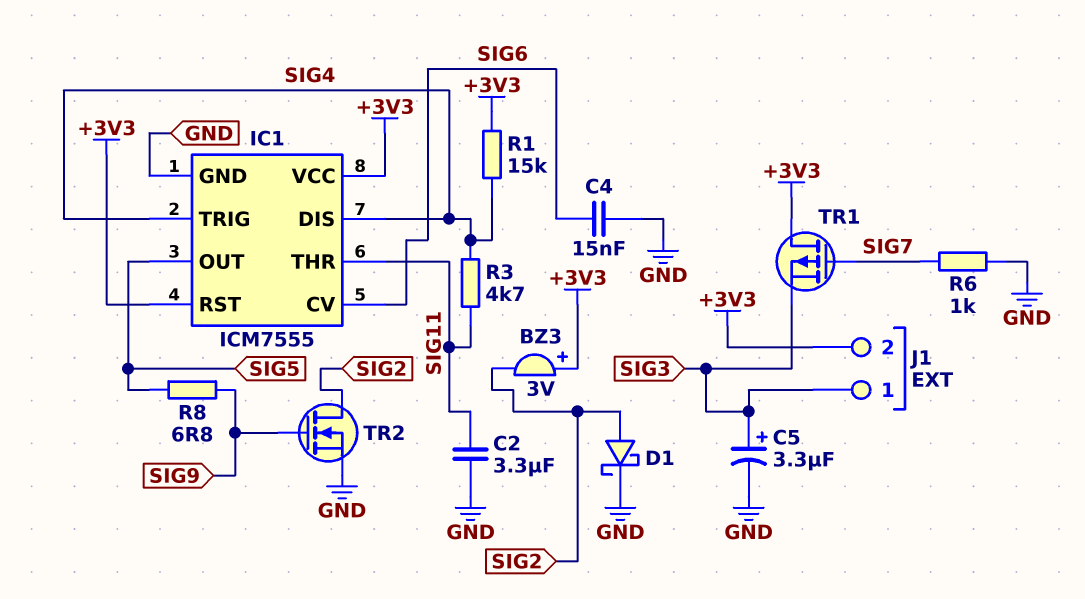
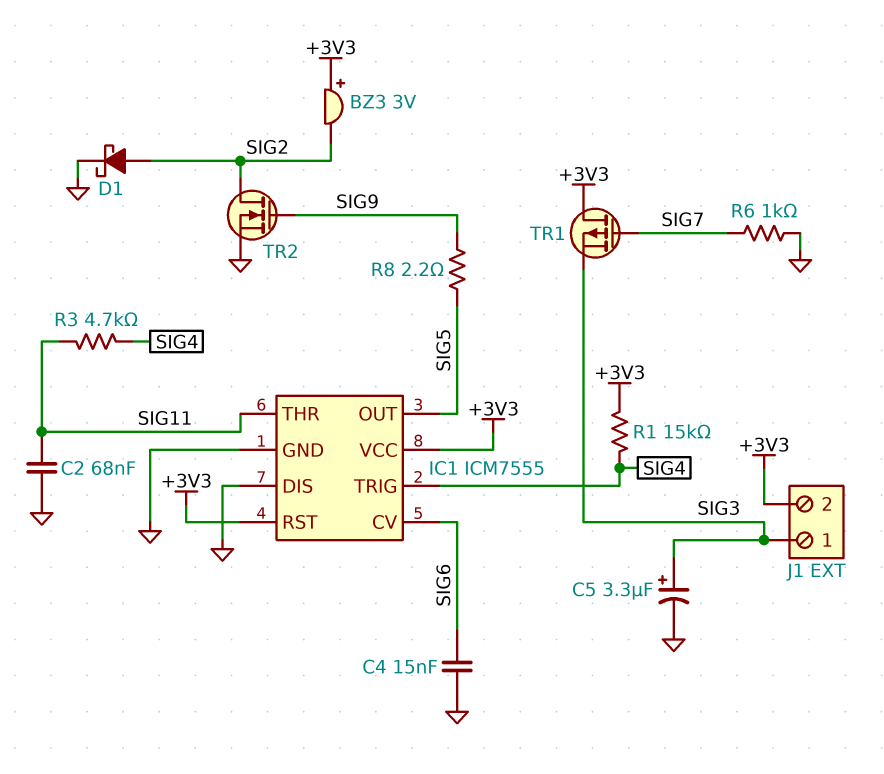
C2: 3.3uF (GND, SIG11) -> 68nF (GND, SIG11)
IC1 pin DIS: SIG4 -> GND
R8: 6.8 (SIG5, SIG9) -> 2.2 (SIG5, SIG9)

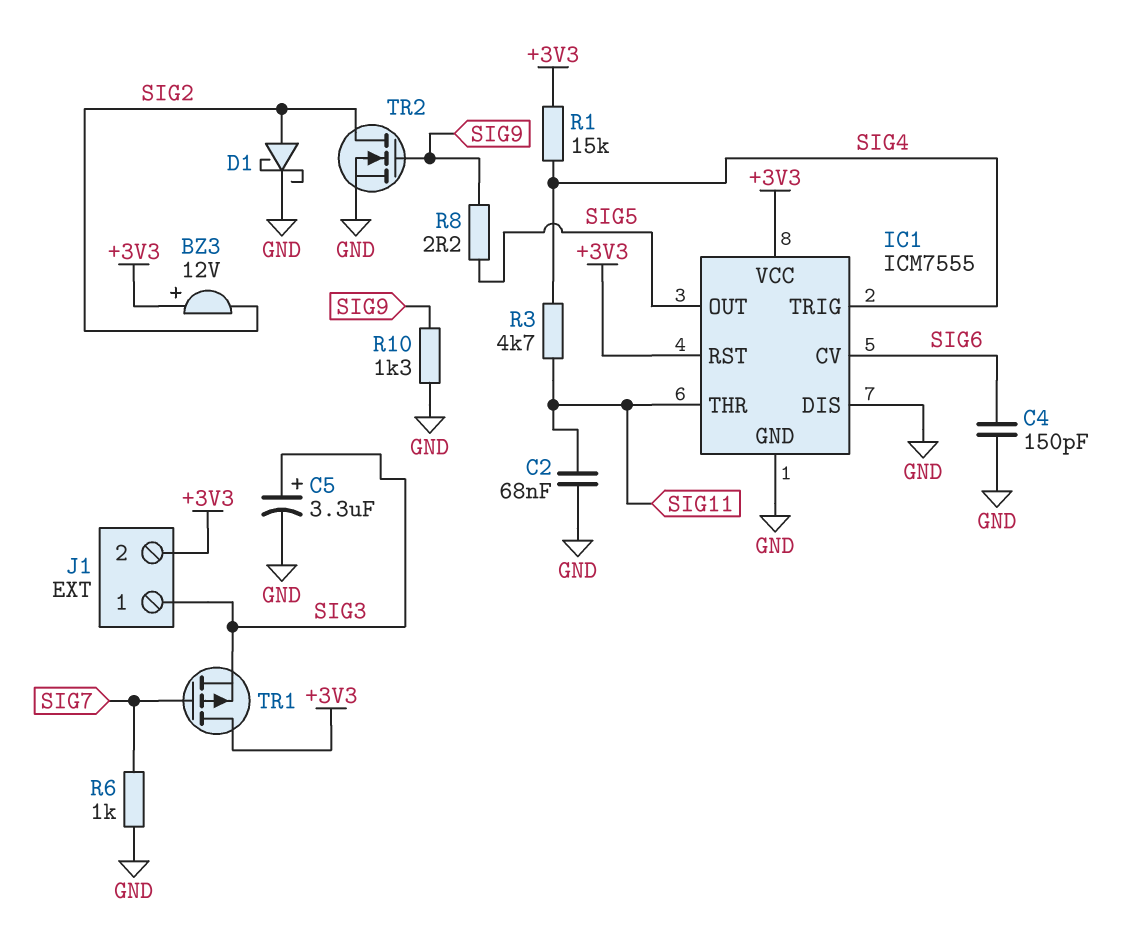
BZ3: buzzer 3V (plus +3V3, minus SIG2) -> buzzer 12V (plus +3V3, minus SIG2)
C4: 15nF (GND, SIG6) -> 150pF (GND, SIG6)
R10: none -> 1.3k (GND, SIG9)

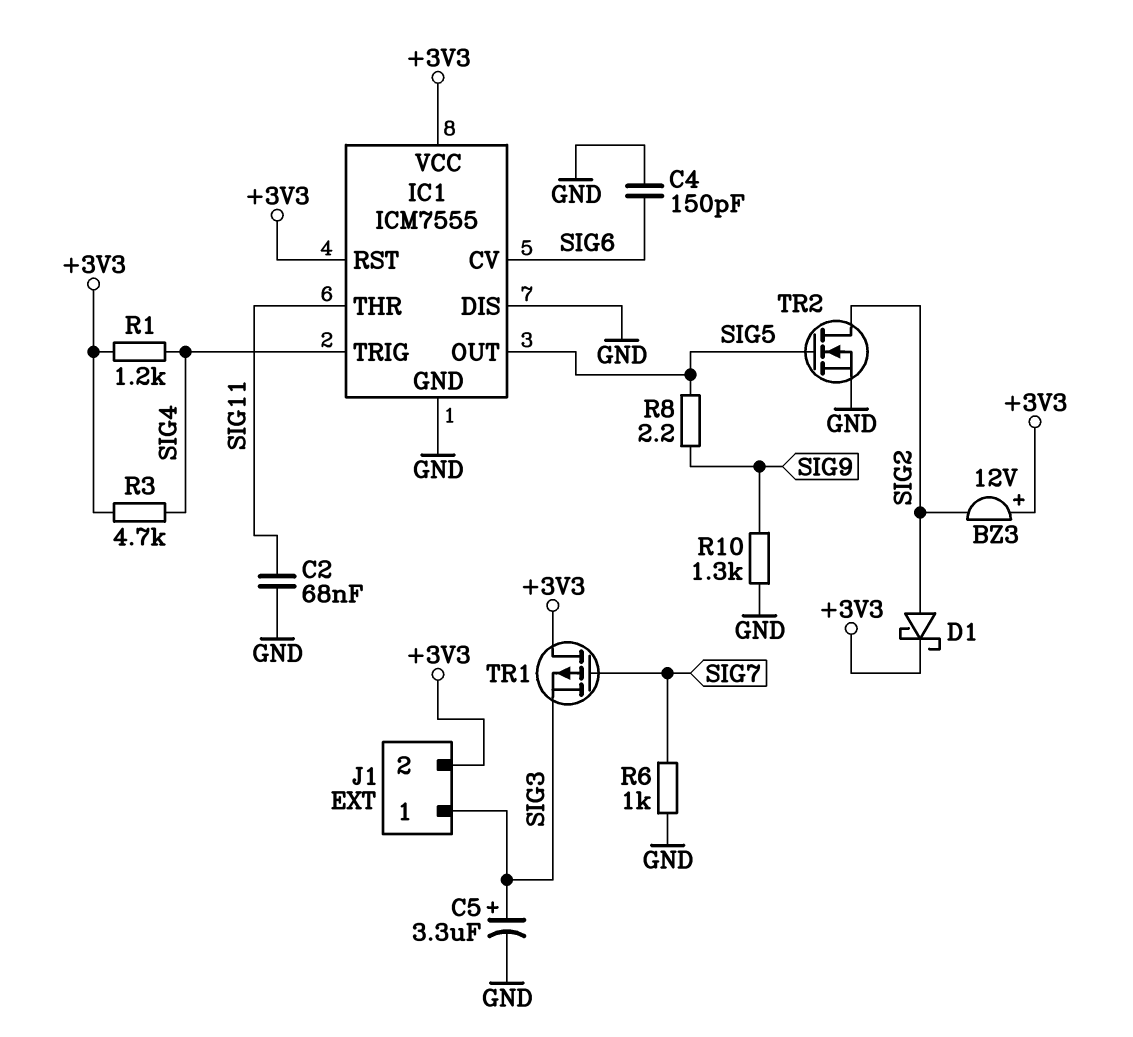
D1: schottky (A SIG2, K GND) -> schottky (A SIG2, K +3V3)
R1: 15k (+3V3, SIG4) -> 1.2k (+3V3, SIG4)
R3: 4.7k (SIG4, SIG11) -> 4.7k (+3V3, SIG4)
TR2: NMOS (G SIG9, D SIG2, S GND) -> NMOS (G SIG5, D SIG2, S GND)

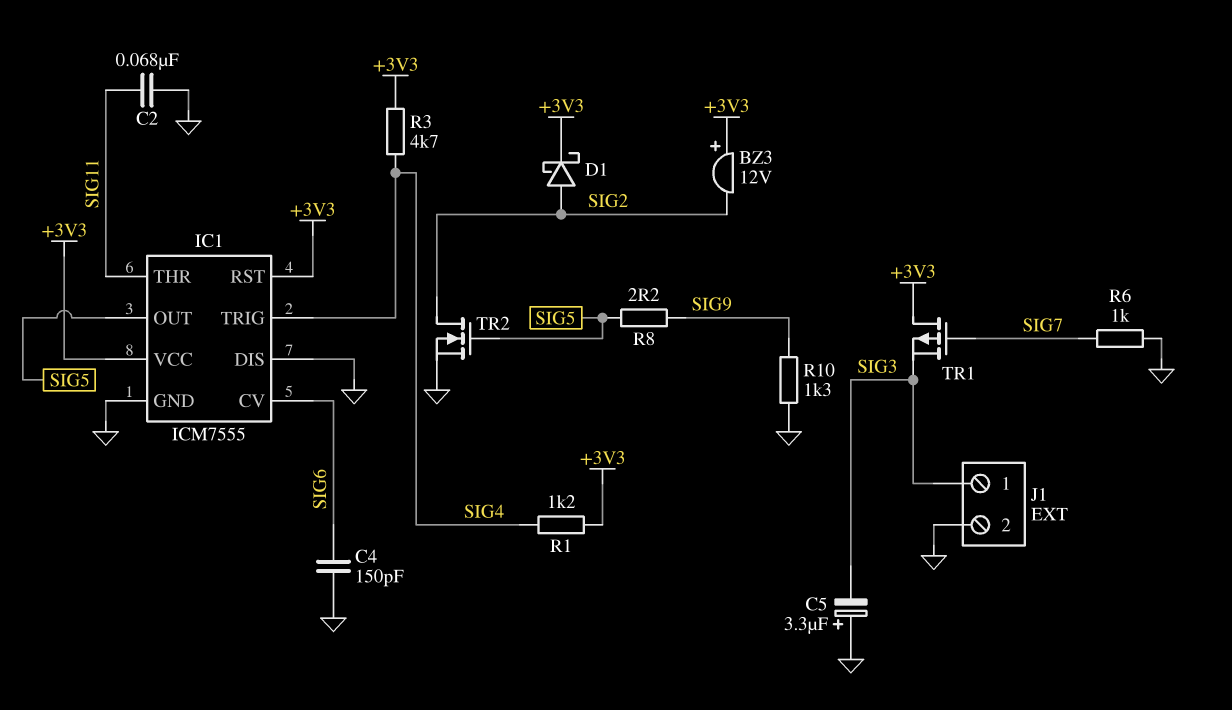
C5: 3.3uF (plus SIG3, minus GND) -> 3.3uF (plus GND, minus SIG3)
J1 pin 2: +3V3 -> GND

